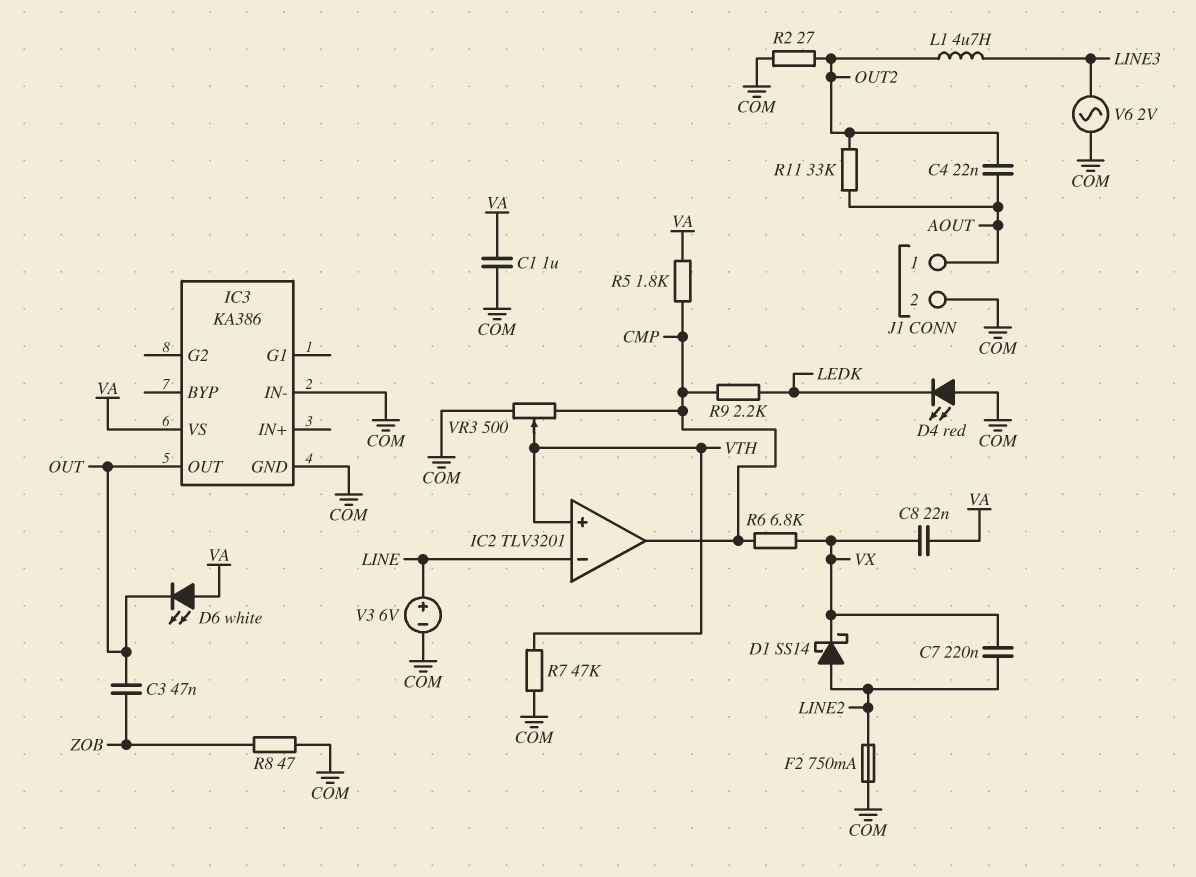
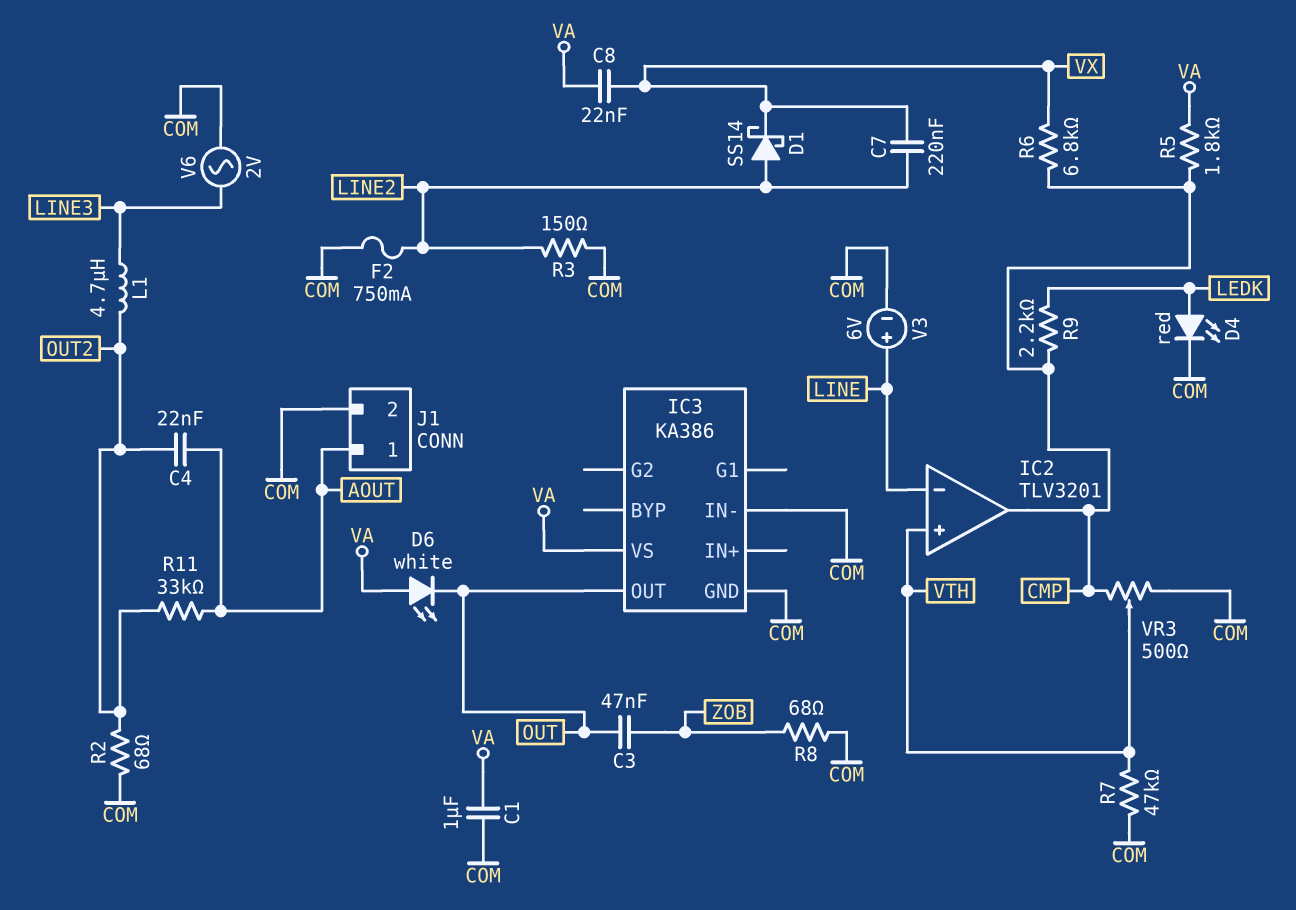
D4: LED red (A COM, K LEDK) -> LED red (A LEDK, K COM)
R2: 27 (COM, OUT2) -> 68 (COM, OUT2)
R3: none -> 150 (COM, LINE2)
R8: 47 (COM, ZOB) -> 68 (COM, ZOB)

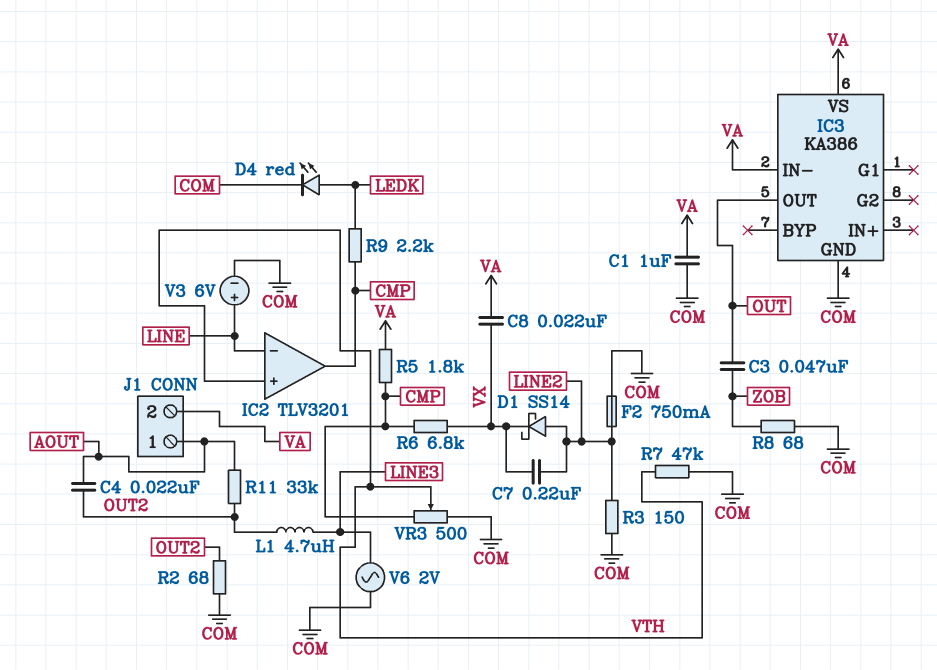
D6: LED white (A VA, K OUT) -> none
IC3 pin IN-: COM -> VA
J1 pin 2: COM -> VA

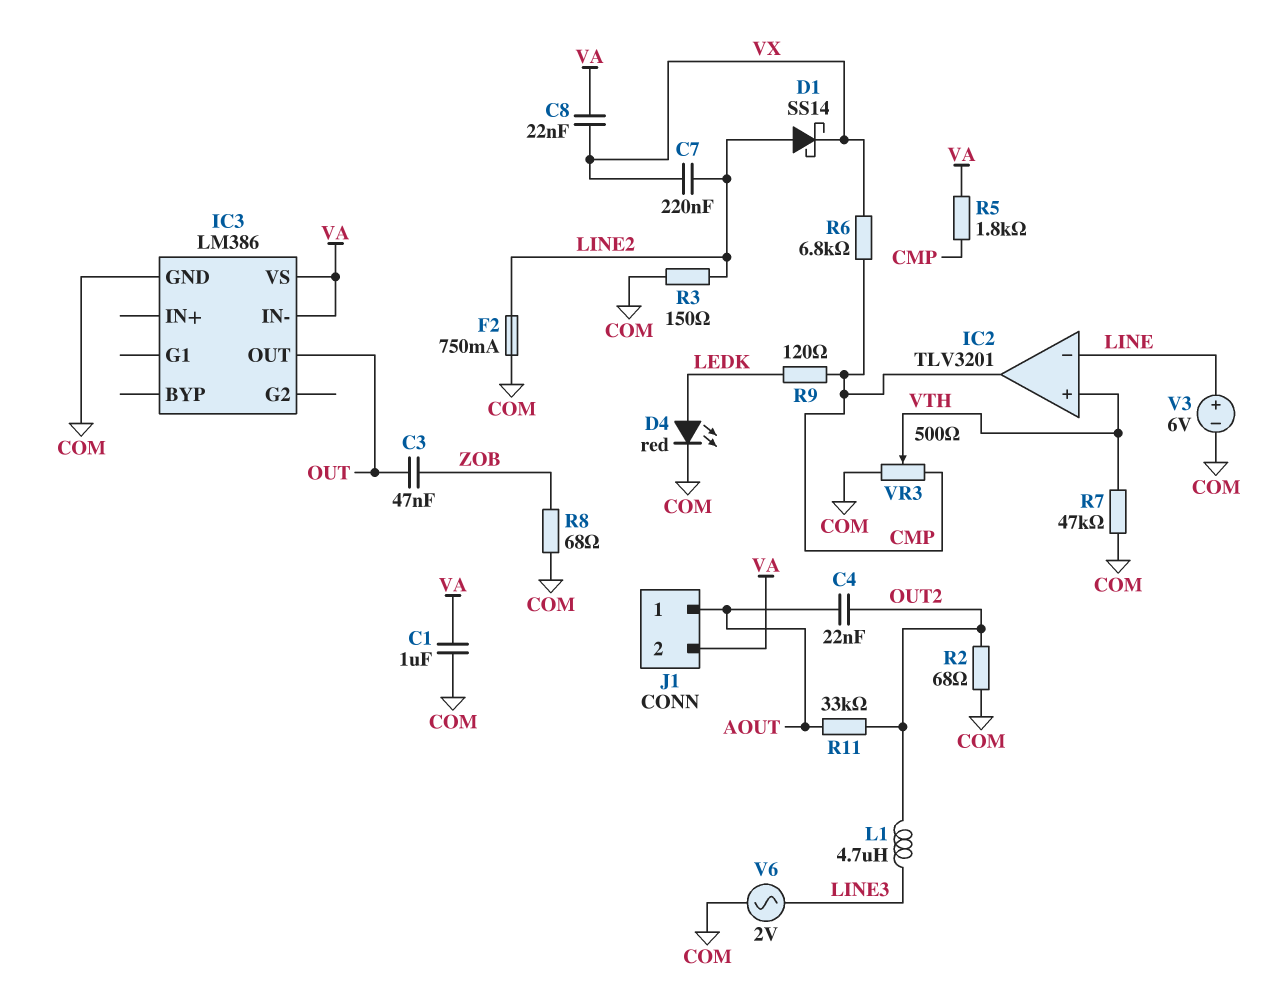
IC3: KA386 -> LM386
R9: 2.2k (CMP, LEDK) -> 120 (CMP, LEDK)

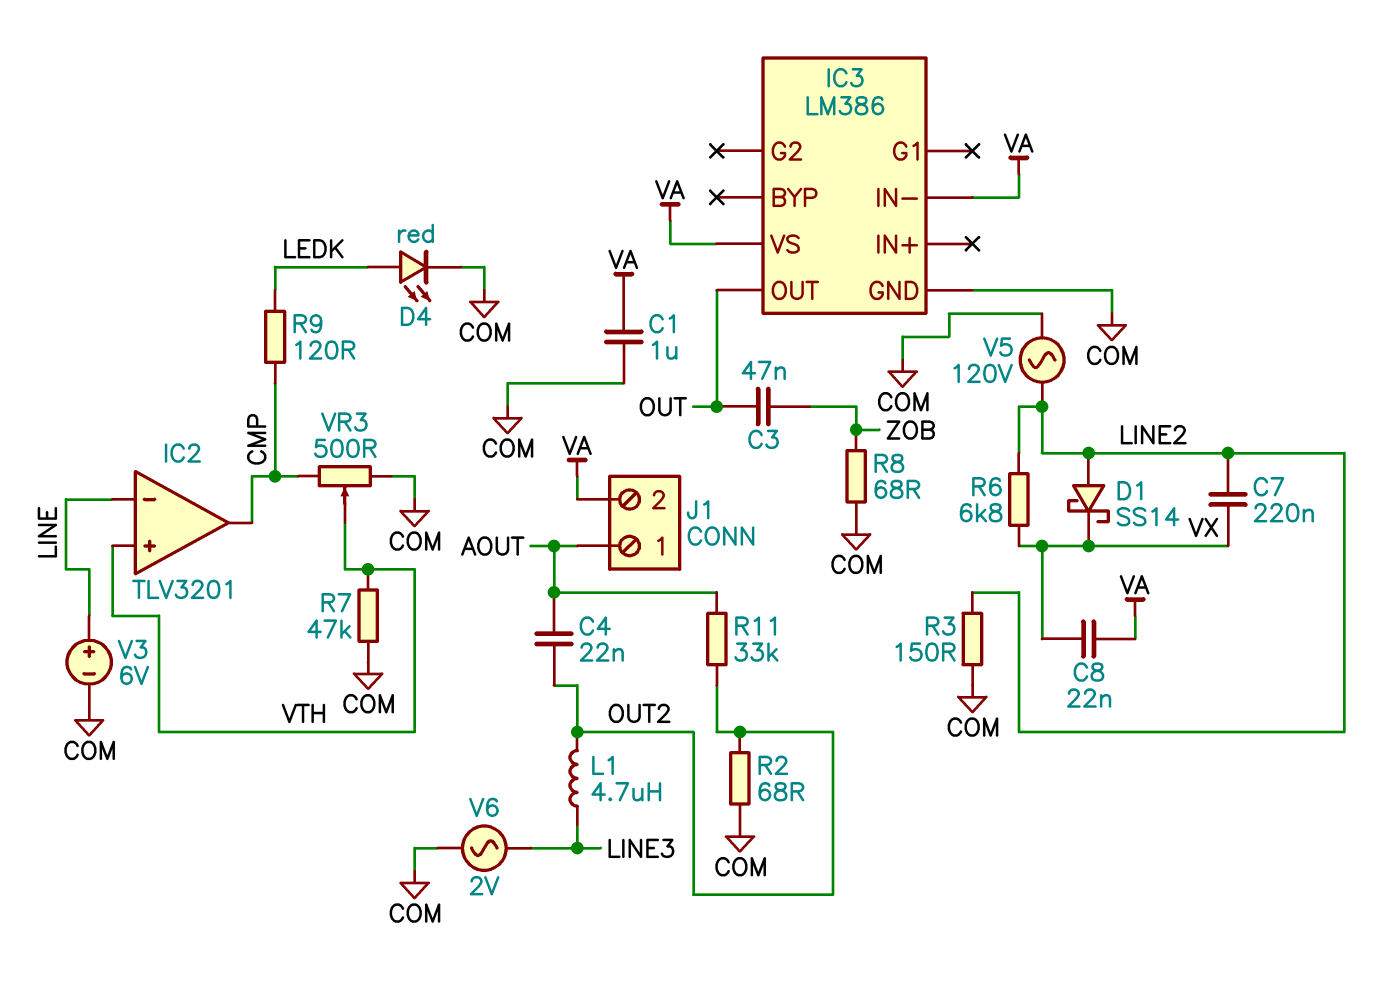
F2: 750mA (COM, LINE2) -> none
R5: 1.8k (CMP, VA) -> none
R6: 6.8k (CMP, VX) -> 6.8k (LINE2, VX)
V5: none -> AC 120V (COM, LINE2)

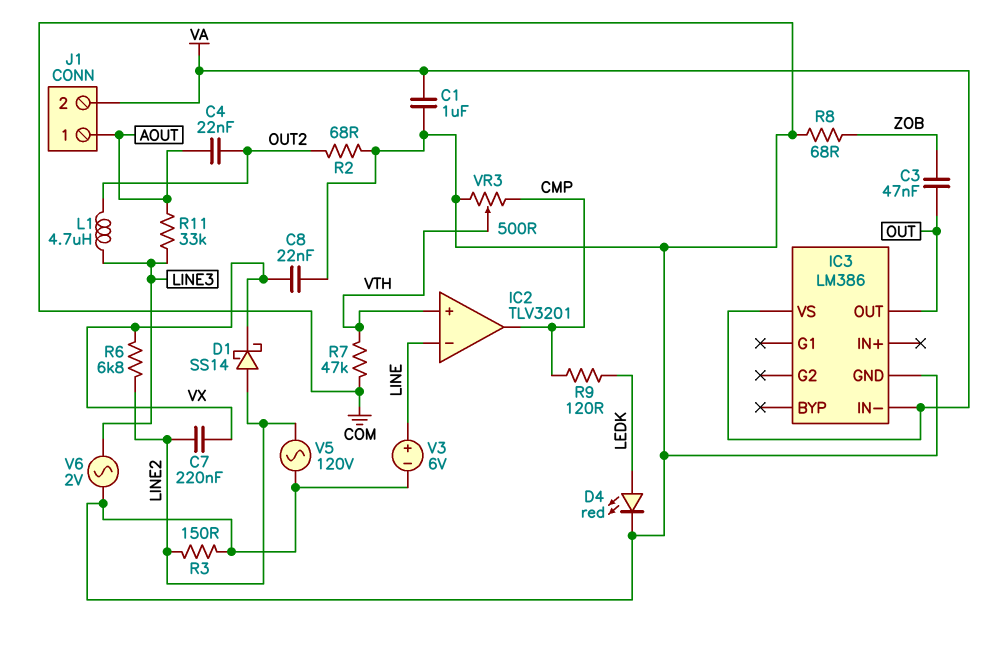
C8: 22nF (VA, VX) -> 22nF (COM, VX)
R11: 33k (AOUT, OUT2) -> 33k (AOUT, LINE3)

